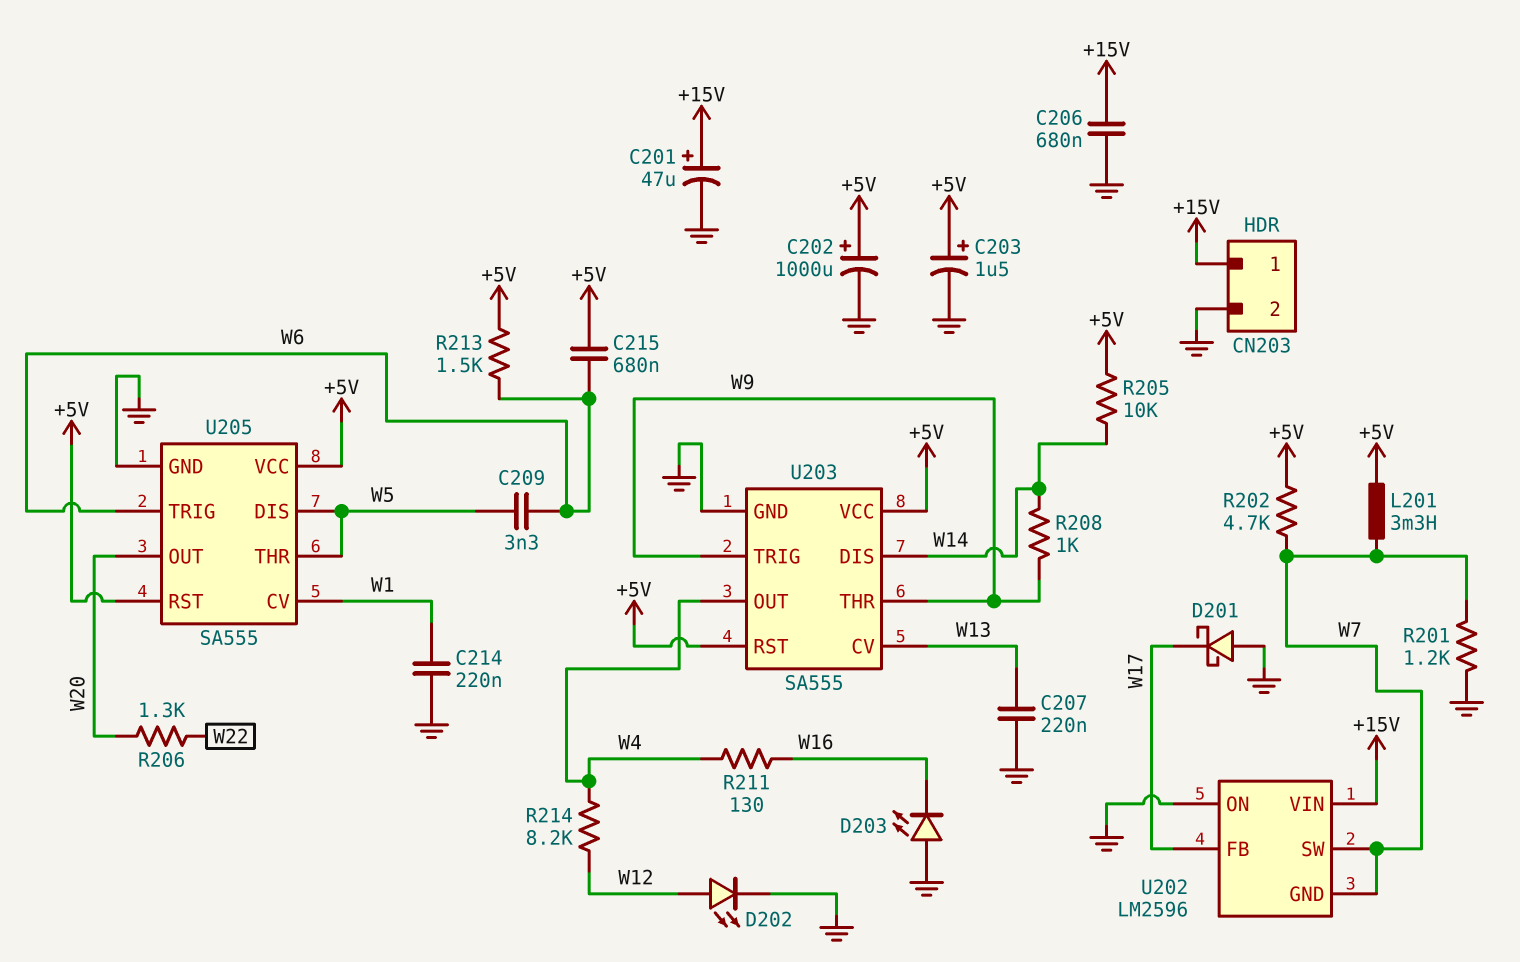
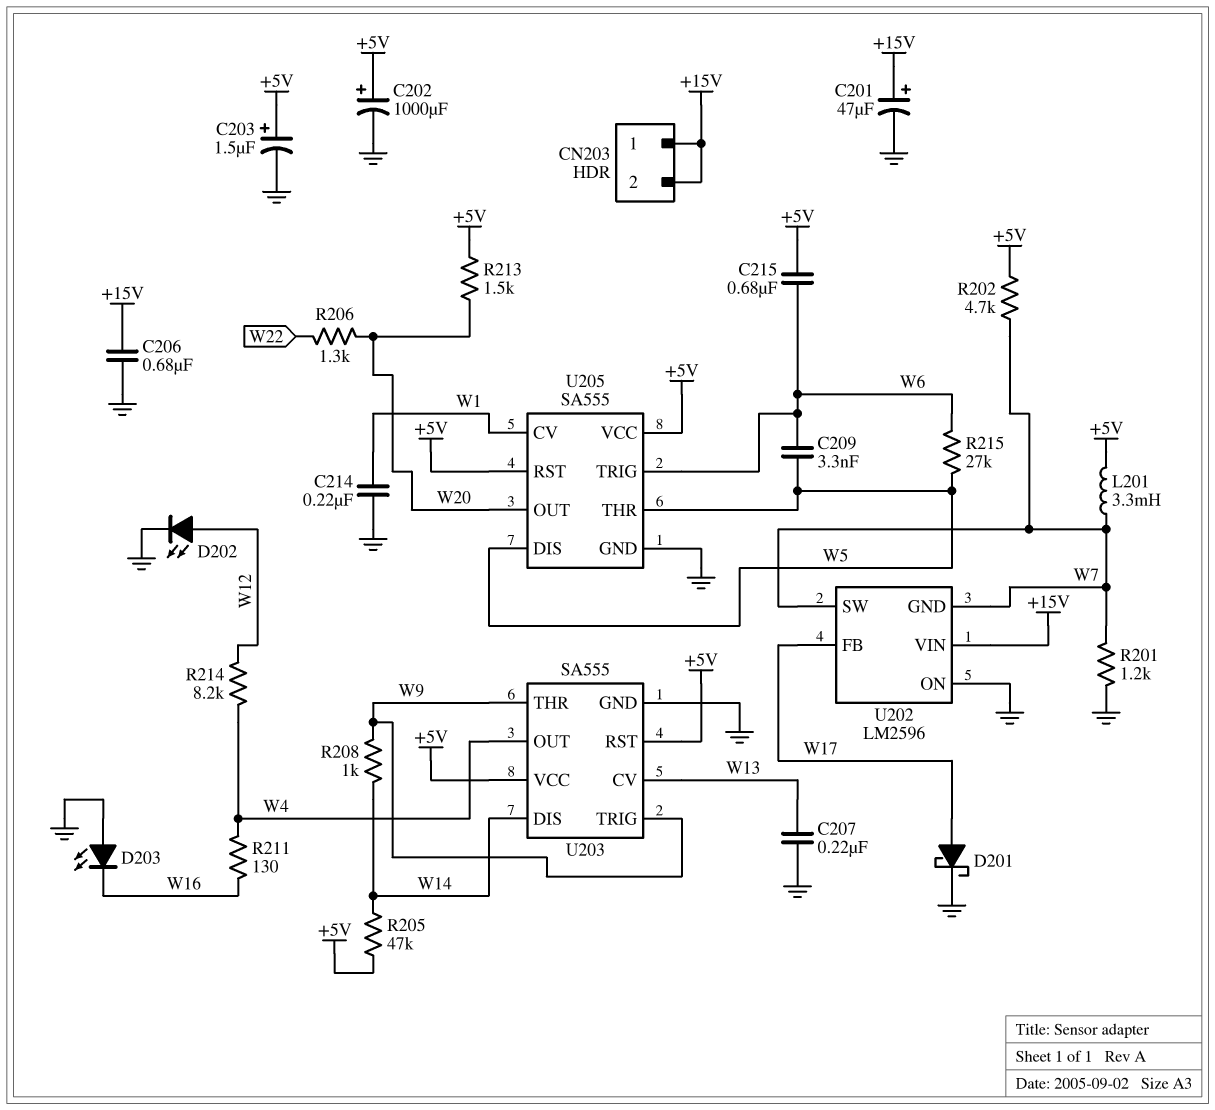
CN203 pin 2: GND -> +15V
D201: schottky (A GND, K W17) -> schottky (A W17, K GND)
R205: 10k (+5V, W14) -> 47k (+5V, W14)
R213: 1.5k (+5V, W6) -> 1.5k (+5V, W20)
R215: none -> 27k (W5, W6)

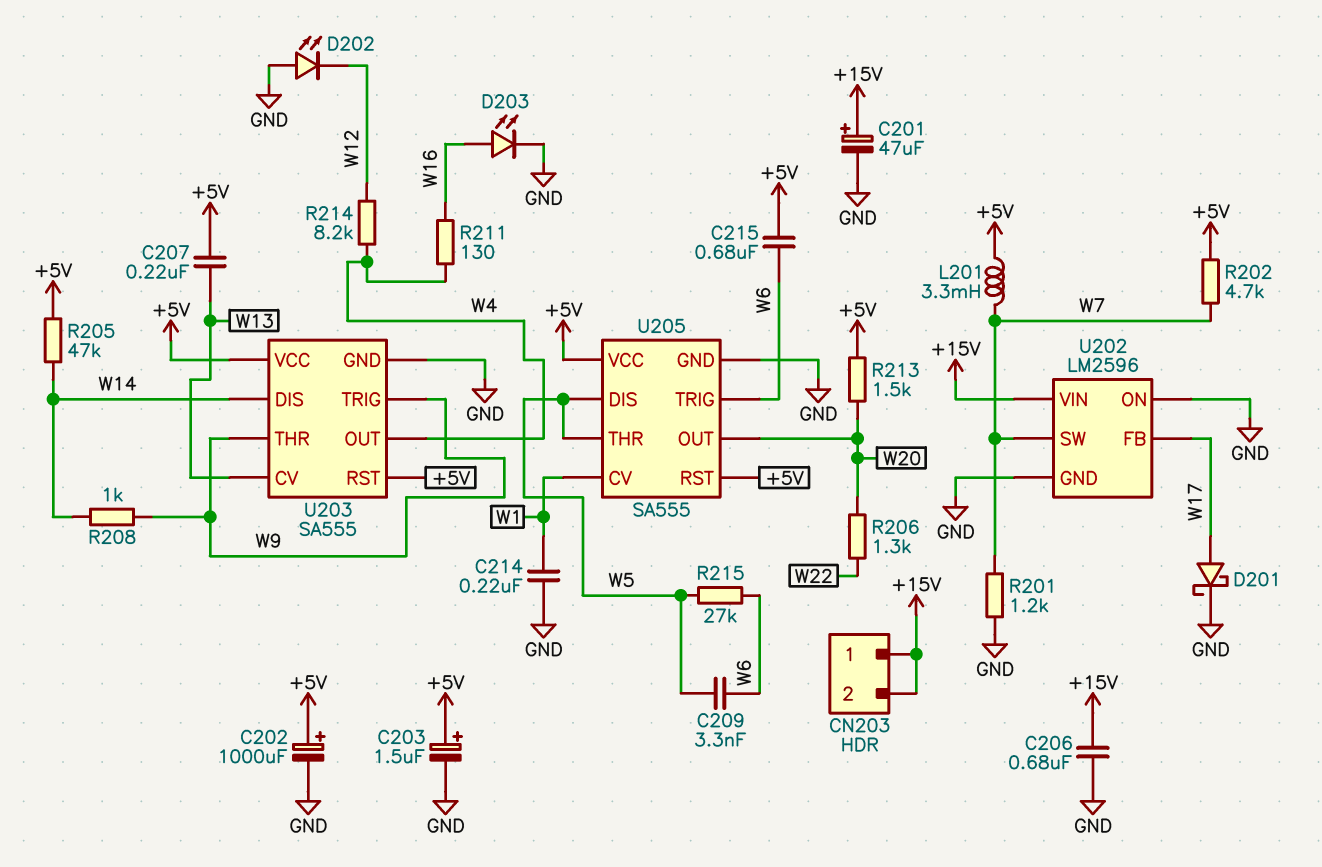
C207: 220nF (GND, W13) -> 220nF (+5V, W13)
D202: LED (A W12, K GND) -> LED (A GND, K W12)
D203: LED (A GND, K W16) -> LED (A W16, K GND)
U202 pin GND: W7 -> GND

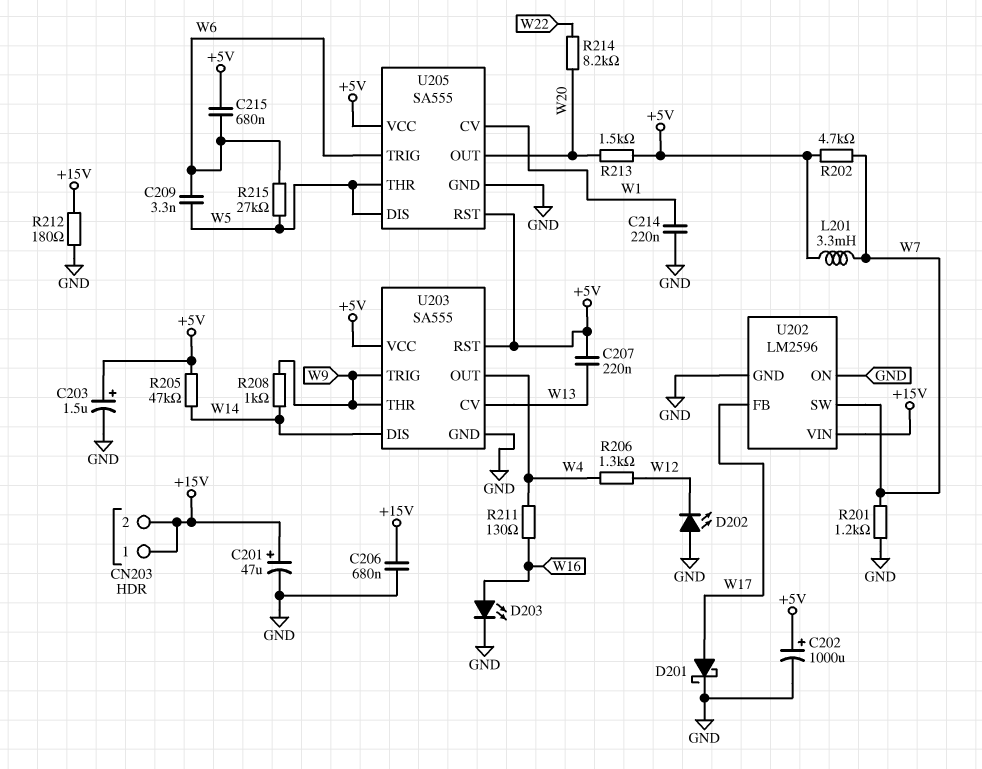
R206: 1.3k (W20, W22) -> 1.3k (W4, W12)
R212: none -> 180 (+15V, GND)
R214: 8.2k (W4, W12) -> 8.2k (W20, W22)

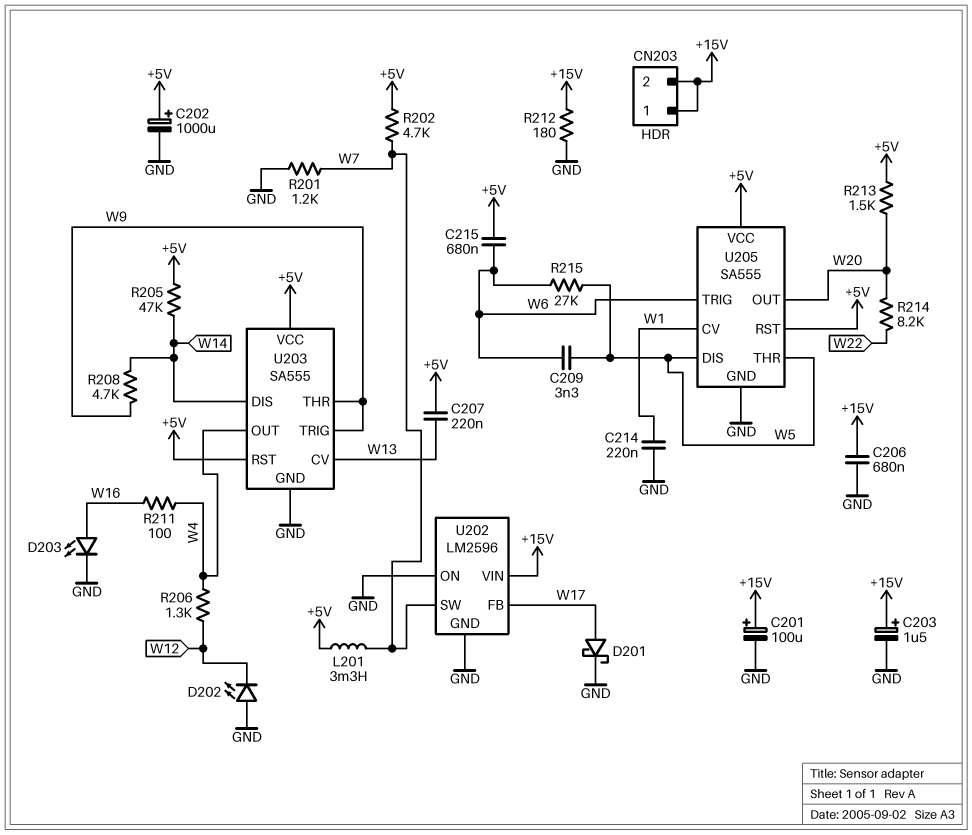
C201: 47uF (plus +15V, minus GND) -> 100uF (plus +15V, minus GND)
C203: 1.5uF (plus +5V, minus GND) -> 1.5uF (plus +15V, minus GND)
R208: 1k (W9, W14) -> 4.7k (W9, W14)
R211: 130 (W4, W16) -> 100 (W4, W16)

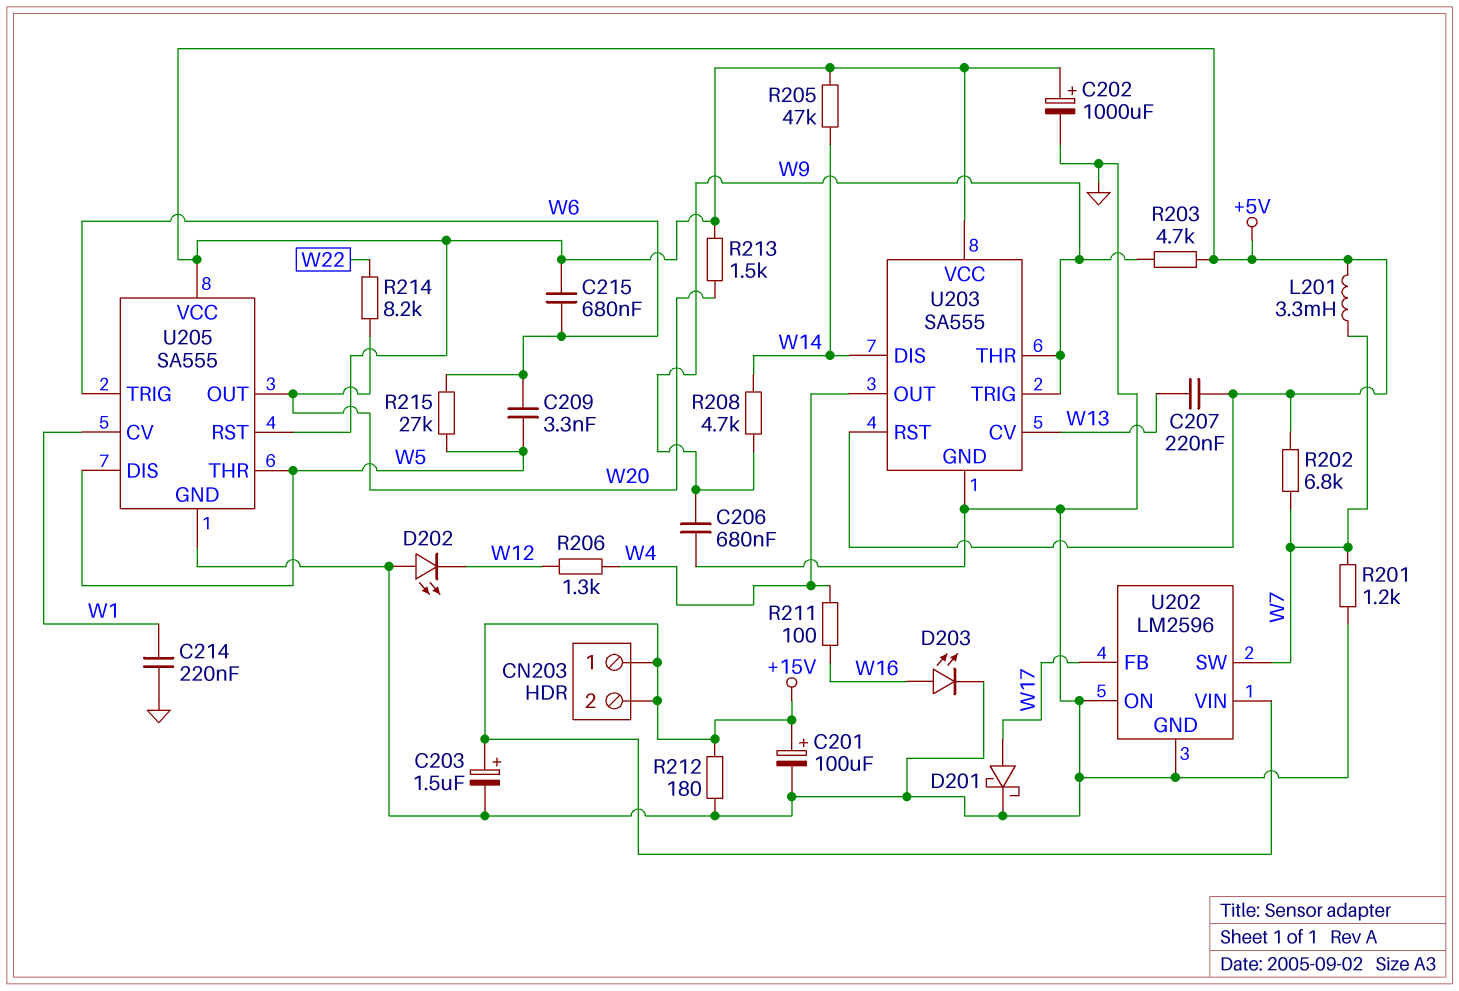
C206: 680nF (+15V, GND) -> 680nF (GND, W9)
R202: 4.7k (+5V, W7) -> 6.8k (+5V, W7)
R203: none -> 4.7k (+5V, W9)

